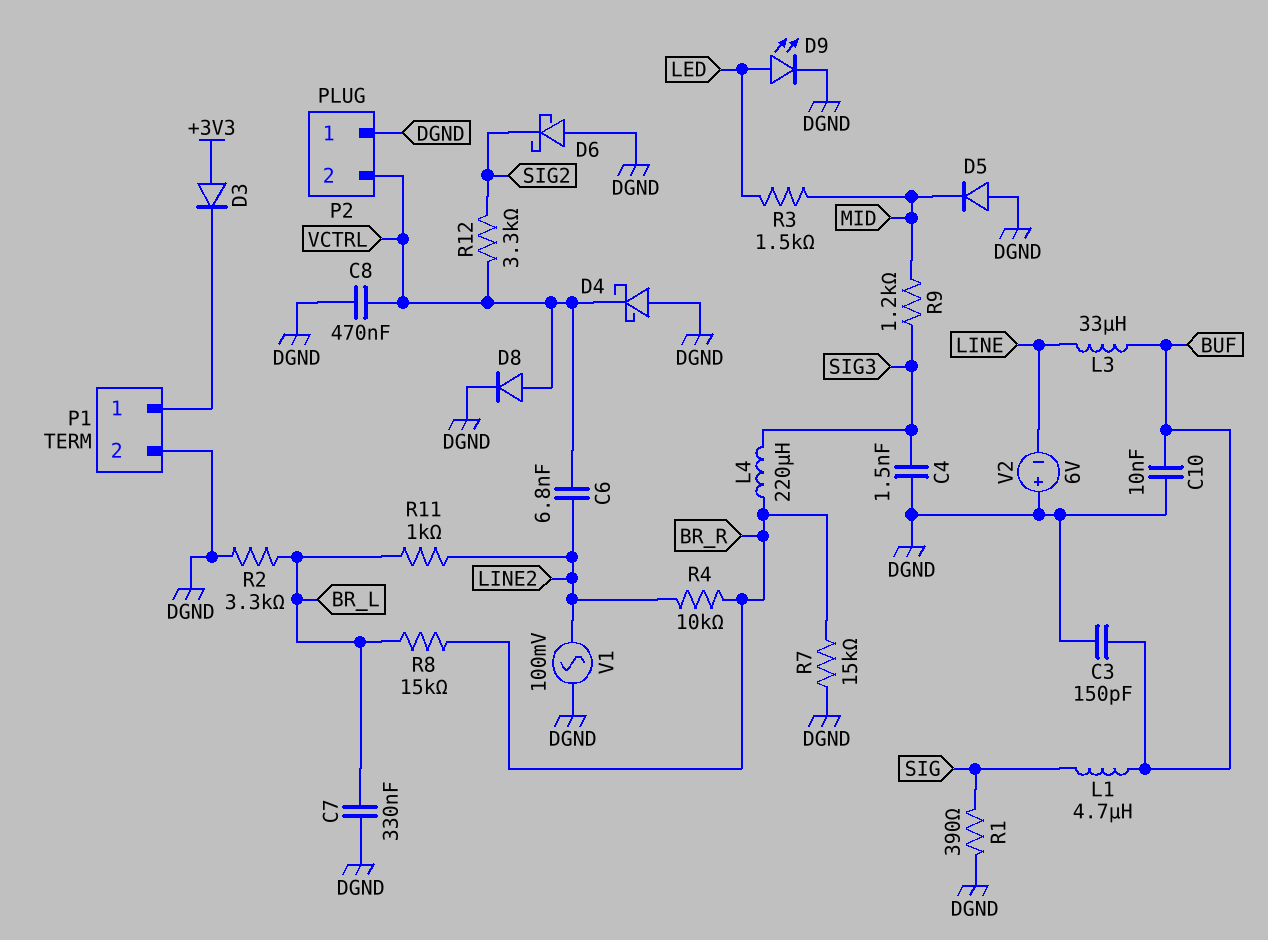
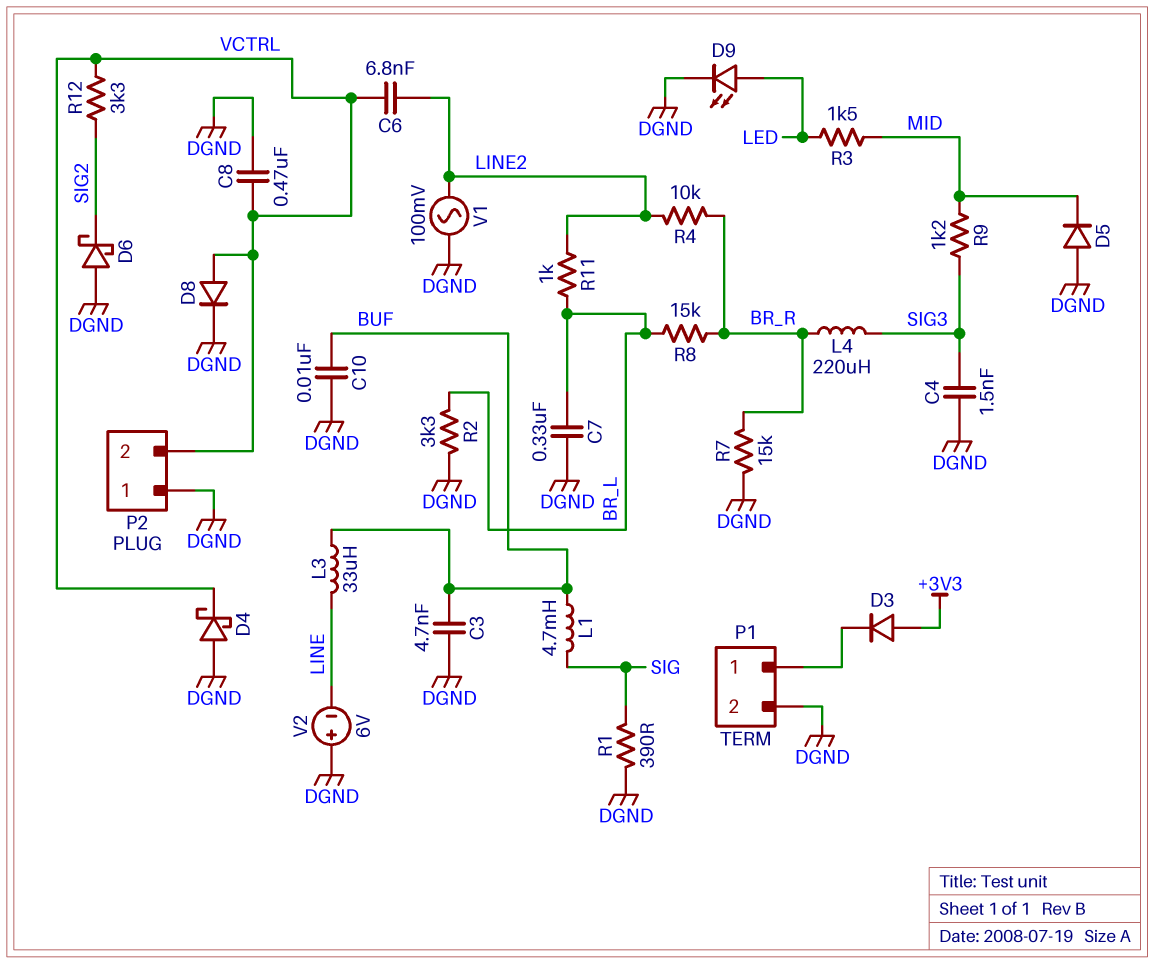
C3: 150pF (BUF, DGND) -> 4.7nF (BUF, DGND)
L1: 4.7uH (BUF, SIG) -> 4.7mH (BUF, SIG)

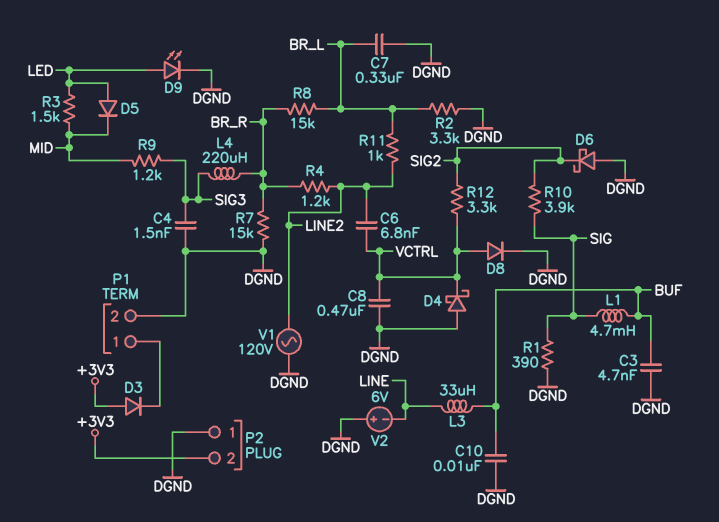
D5: diode (A DGND, K MID) -> diode (A LED, K MID)
P2 pin 2: VCTRL -> +3V3
R4: 10k (BR_R, LINE2) -> 1.2k (BR_R, LINE2)
R10: none -> 3.9k (SIG, SIG2)
V1: AC 100mV (DGND, LINE2) -> AC 120V (DGND, LINE2)

